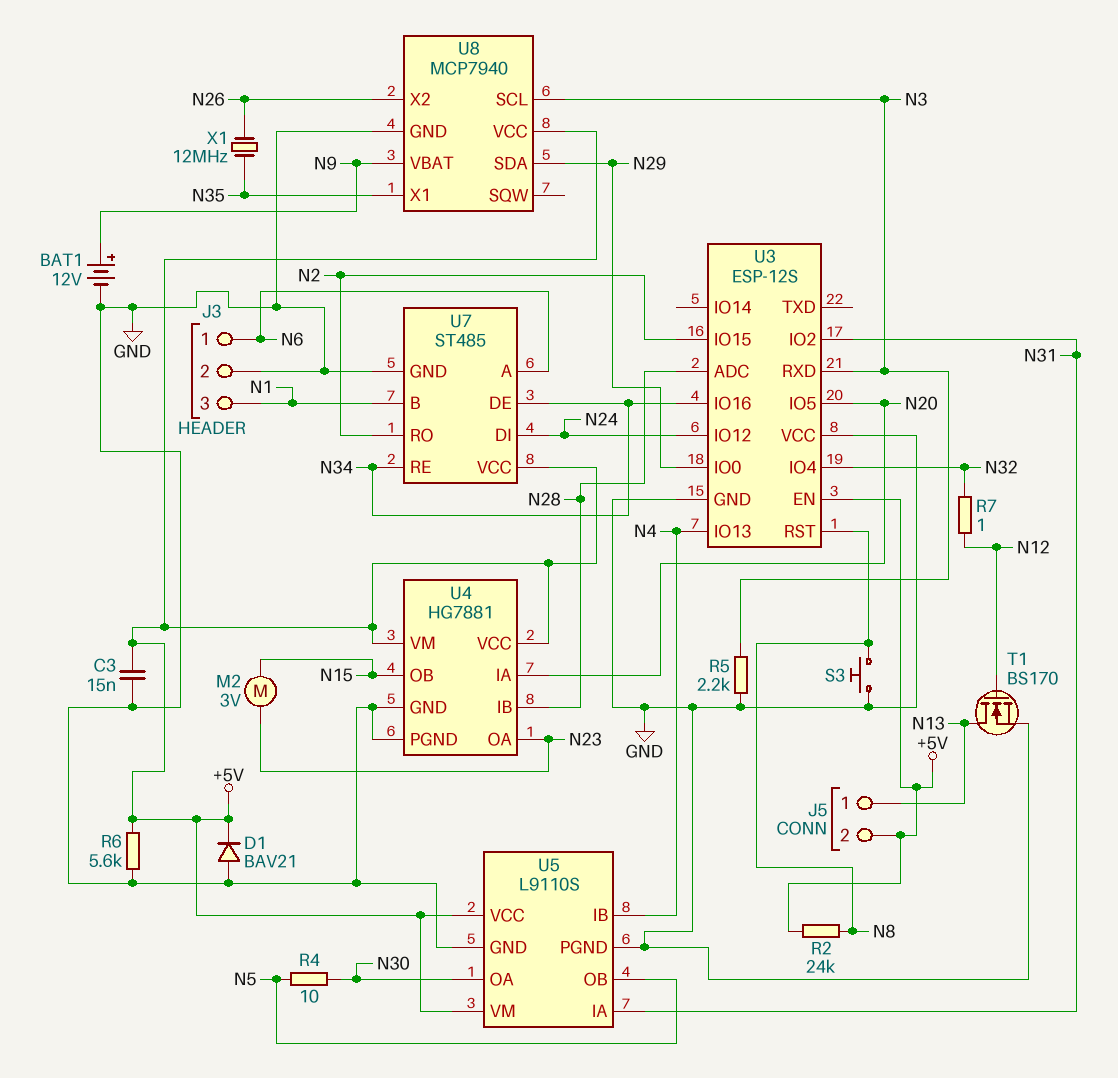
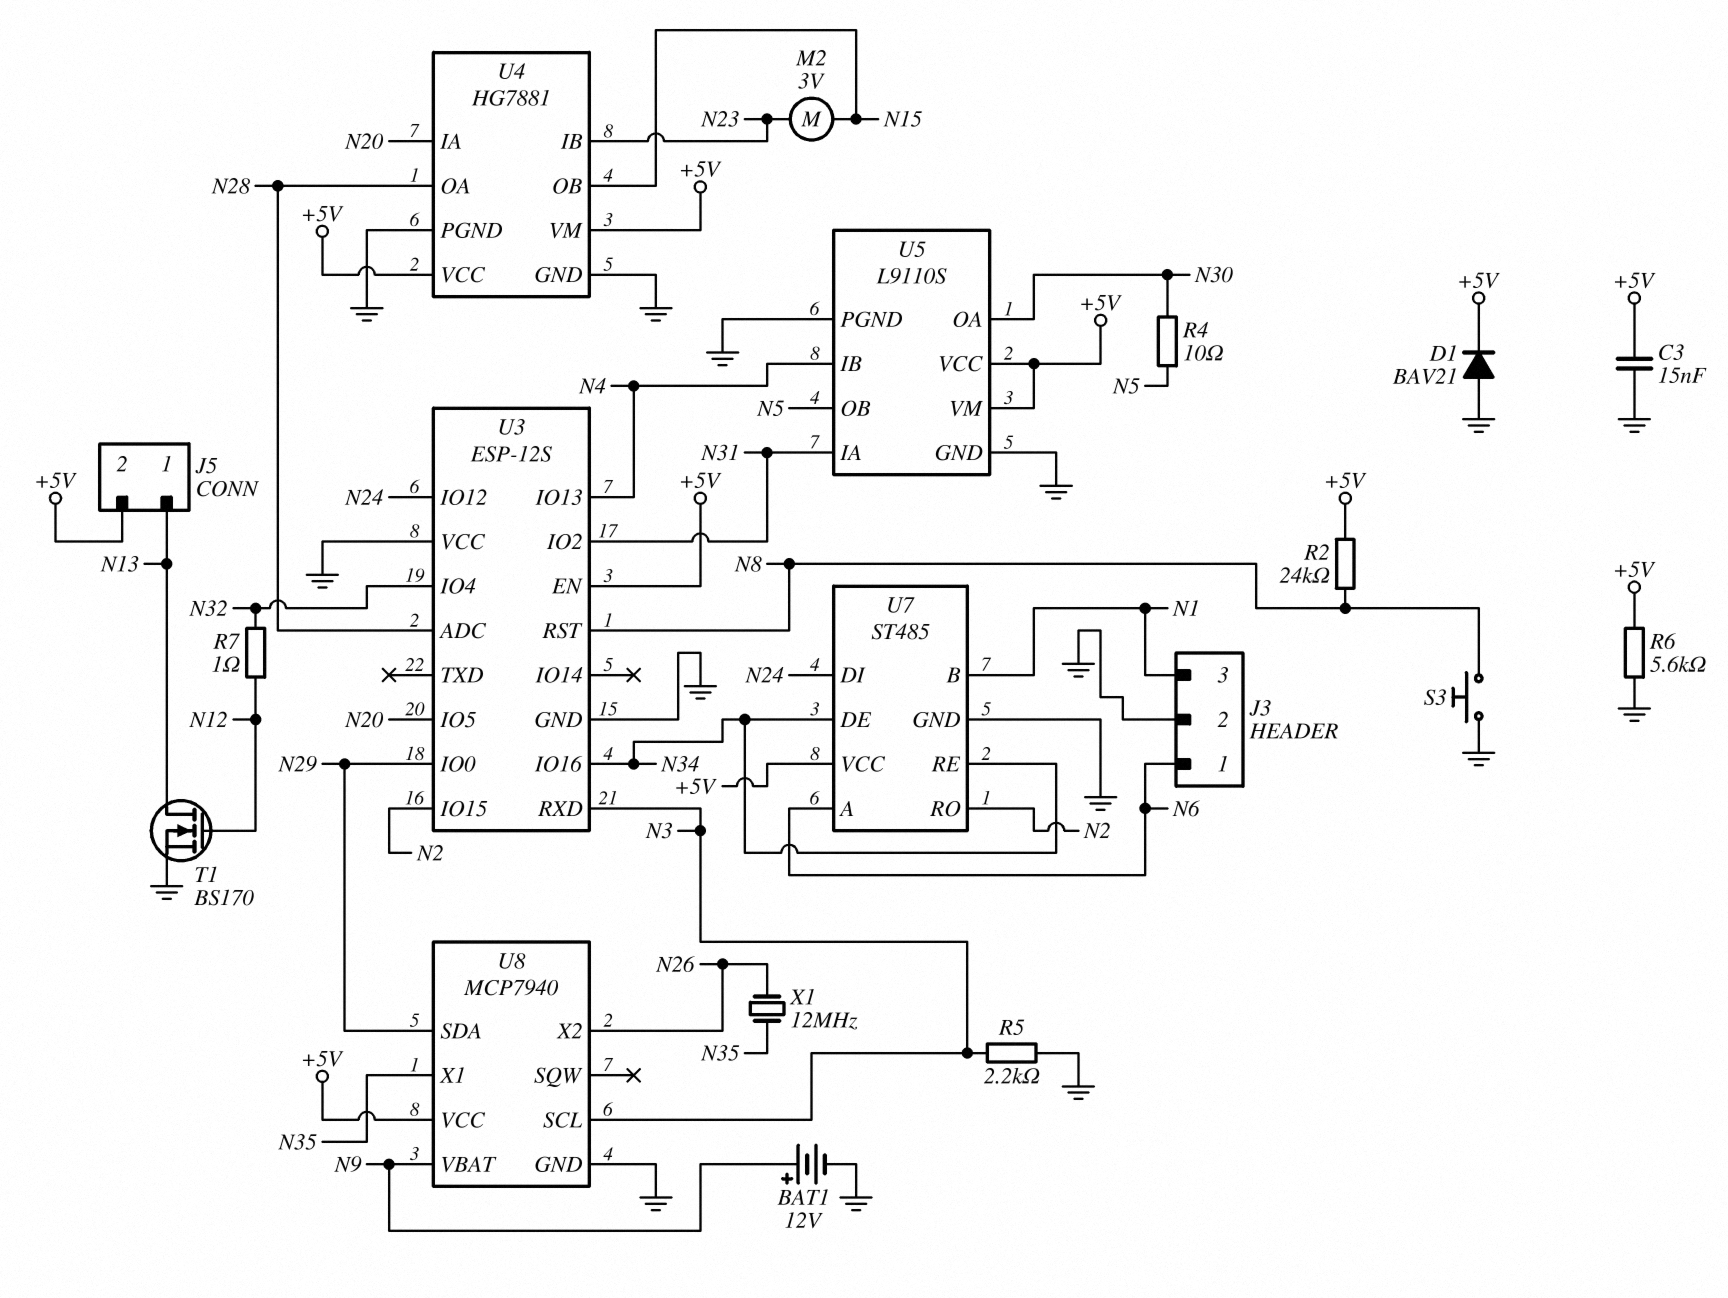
U4 pin IB: N28 -> N23
U4 pin OA: N23 -> N28

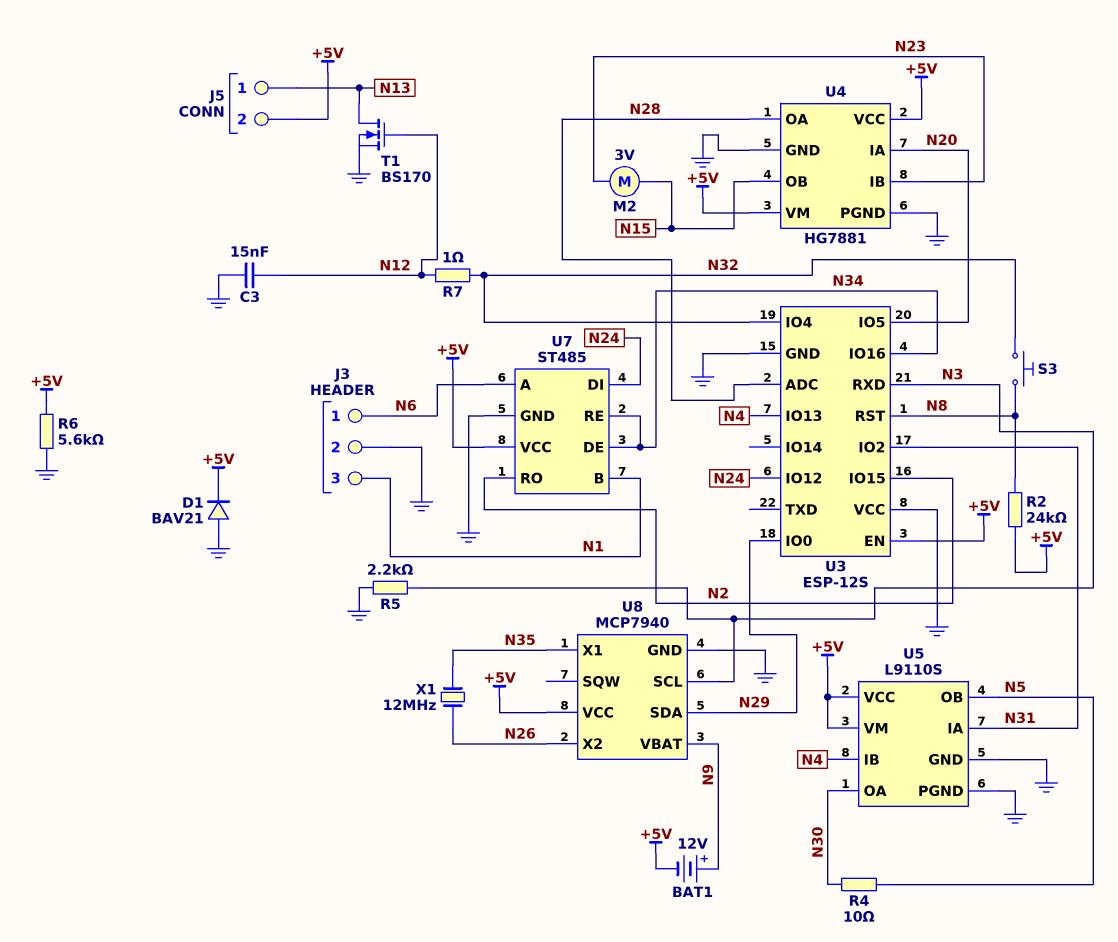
BAT1: 12V (plus N9, minus GND) -> 12V (plus N9, minus +5V)
C3: 15nF (+5V, GND) -> 15nF (GND, N12)
S3: button (GND, N8) -> button (N8, N32)

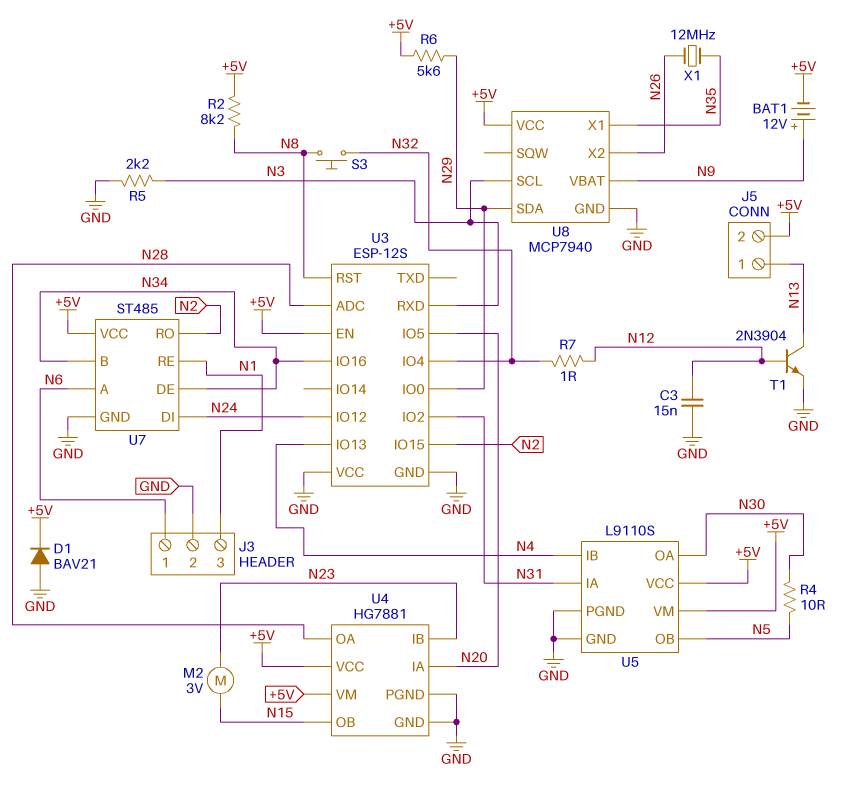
R2: 24k (+5V, N8) -> 8.2k (+5V, N8)
R6: 5.6k (+5V, GND) -> 5.6k (+5V, N29)
T1: NMOS BS170 (G N12, D N13, S GND) -> NPN 2N3904 (B N12, C N13, E GND)
U7 pin B: N1 -> N34
U7 pin RE: N34 -> N1

